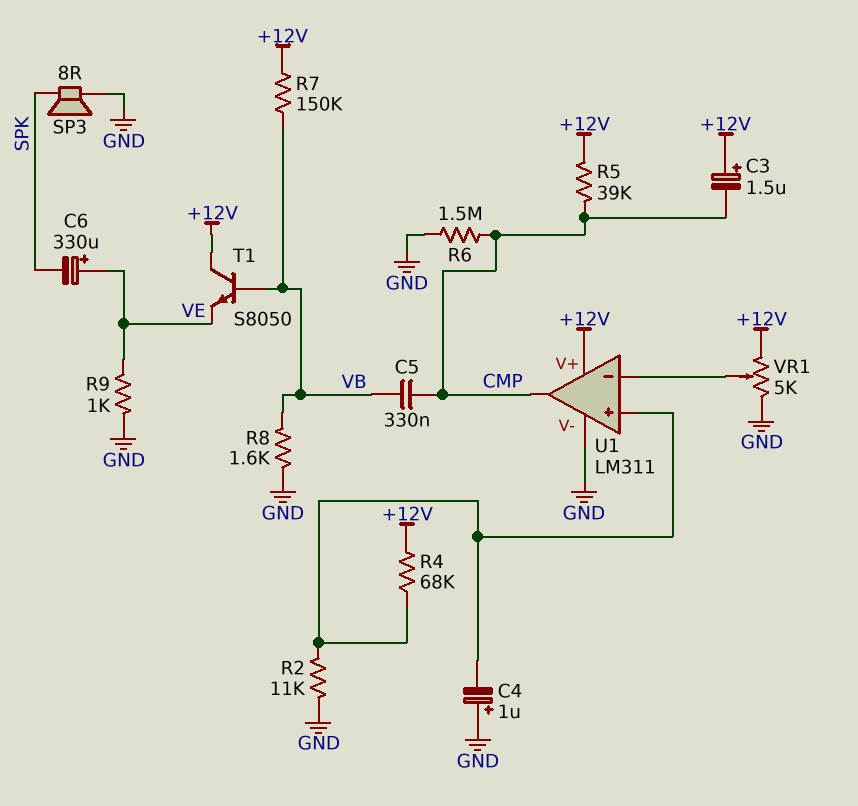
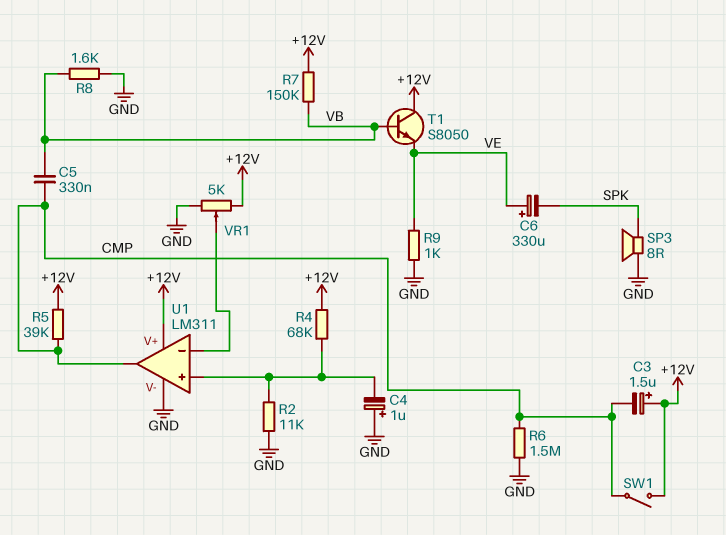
SW1: none -> switch (+12V, CMP)

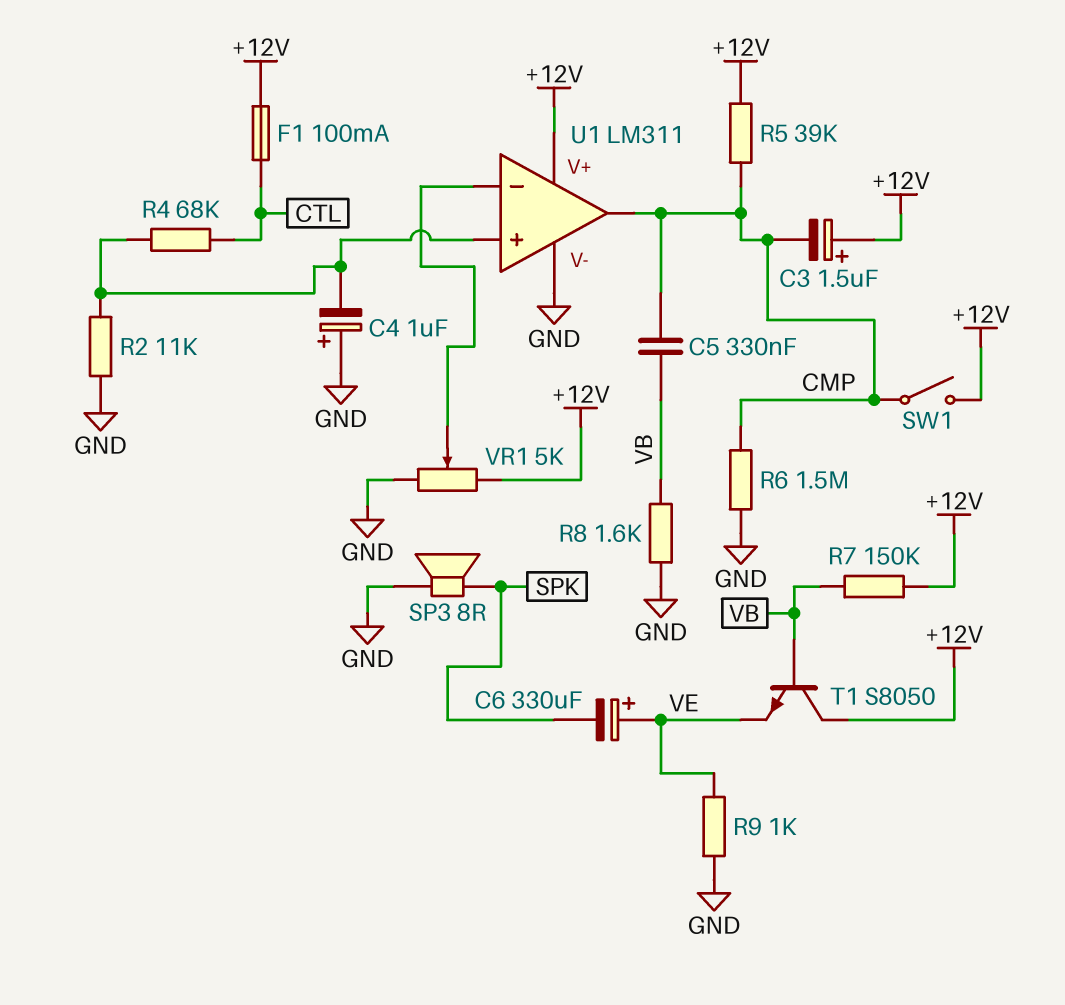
F1: none -> 100mA (+12V, CTL)
R4: 68k (+12V, U1/in+) -> 68k (CTL, U1/in+)

